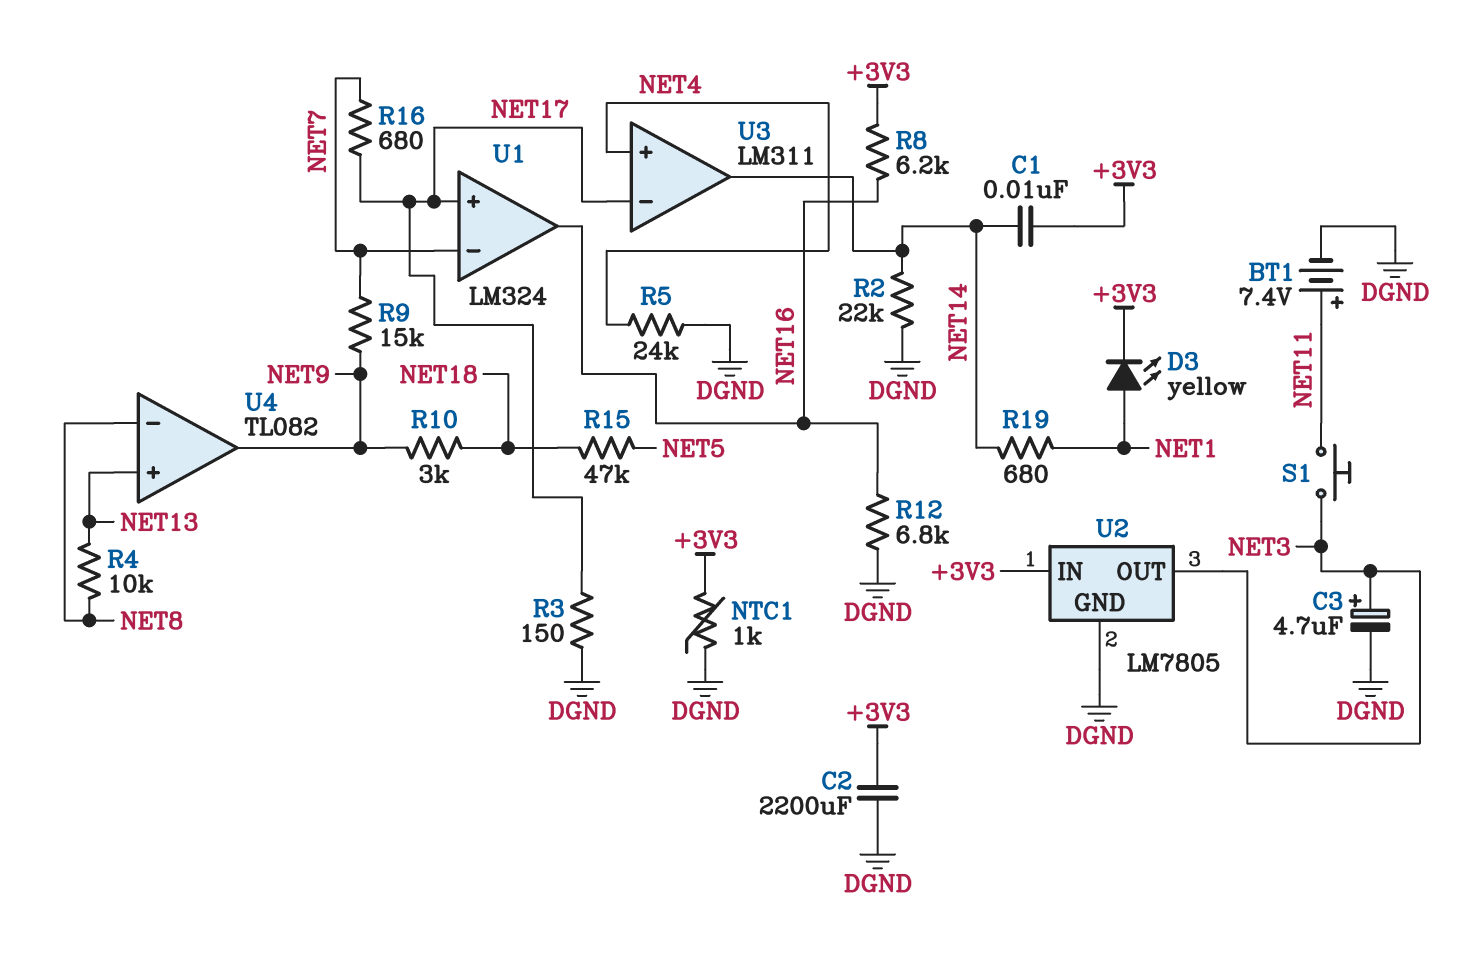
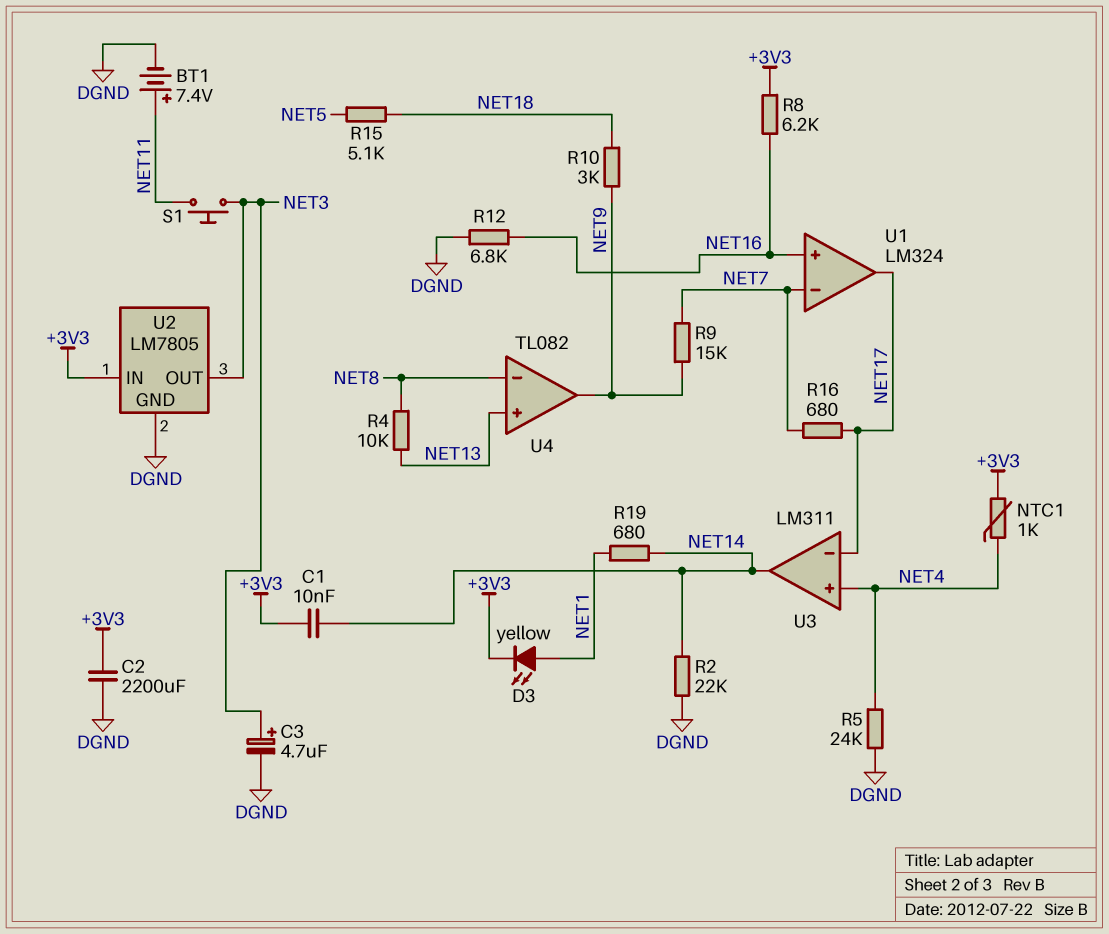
NTC1: 1k (+3V3, DGND) -> 1k (+3V3, NET4)
R3: 150 (DGND, NET17) -> none
R15: 47k (NET5, NET18) -> 5.1k (NET5, NET18)
U1 pin in+: NET17 -> NET16
U1 pin out: NET16 -> NET17

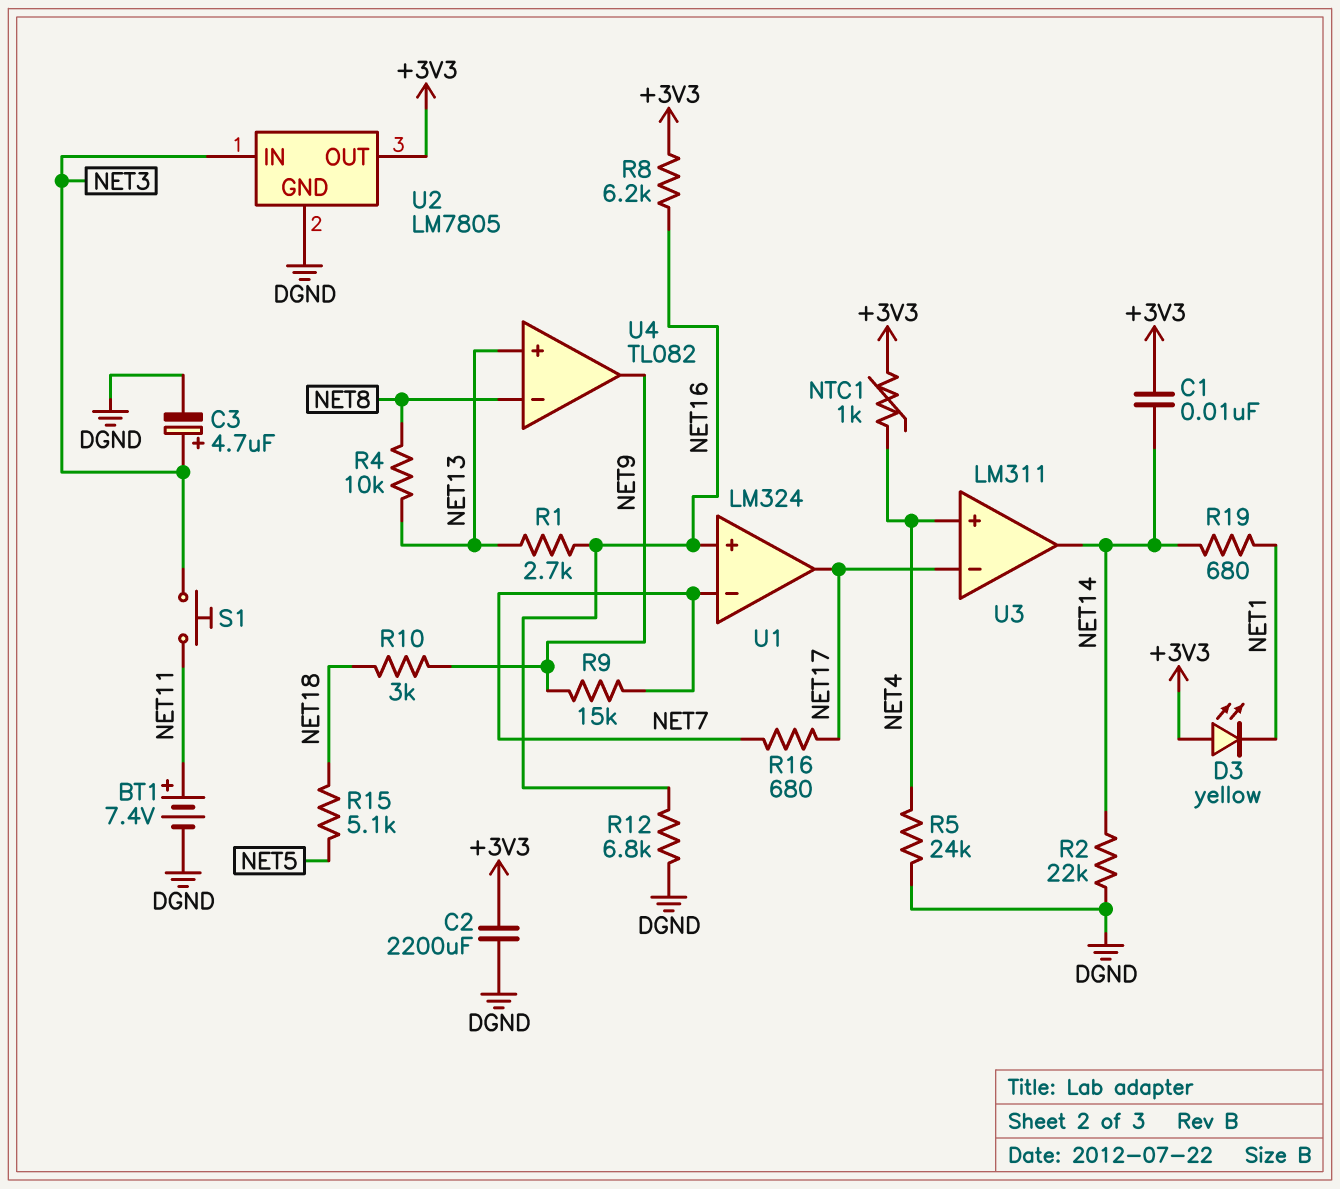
D3: LED yellow (A NET1, K +3V3) -> LED yellow (A +3V3, K NET1)
R1: none -> 2.7k (NET13, NET16)
U2 pin IN: +3V3 -> NET3
U2 pin OUT: NET3 -> +3V3

